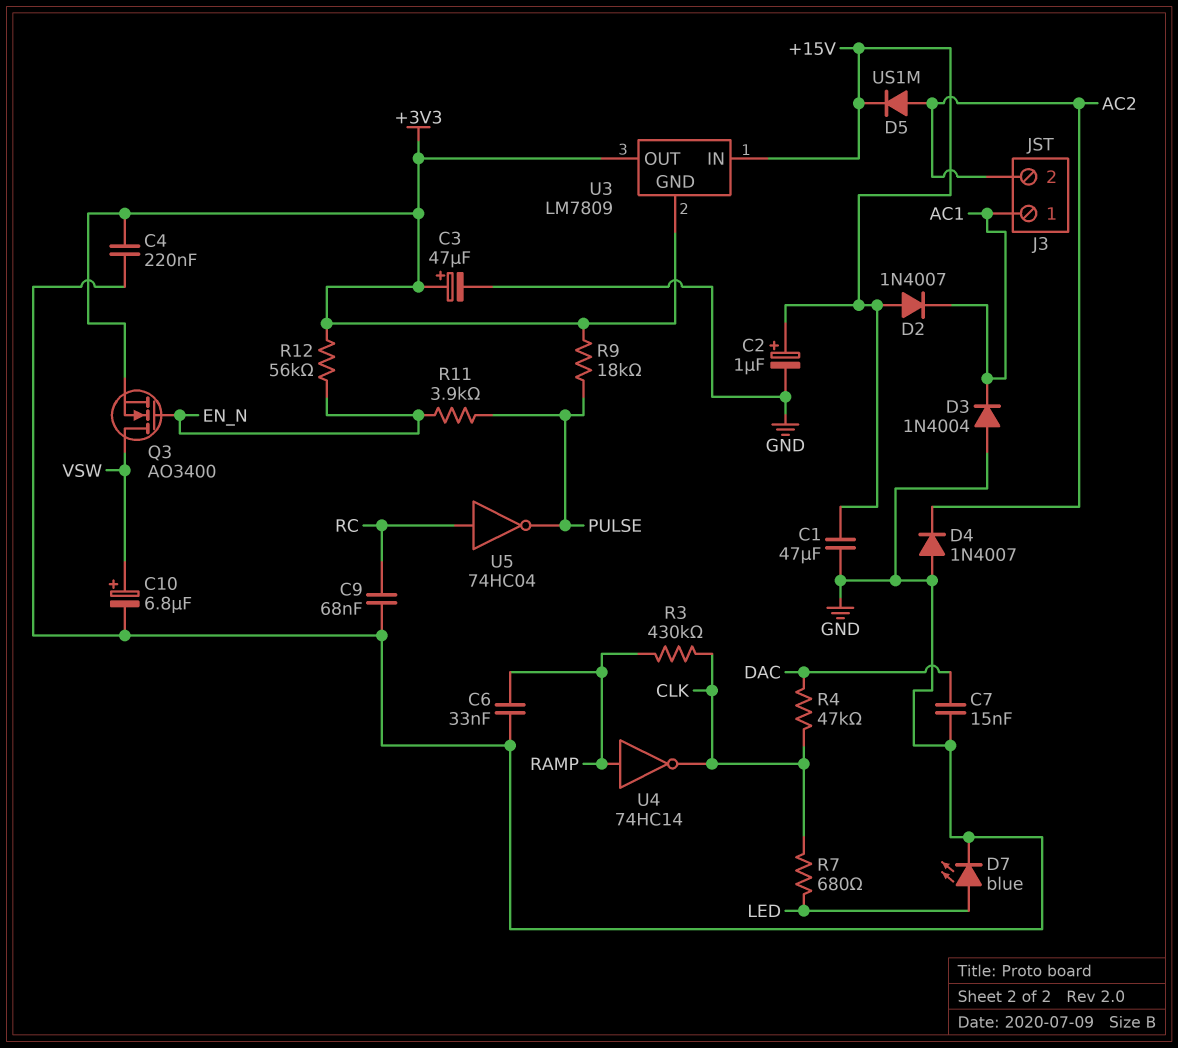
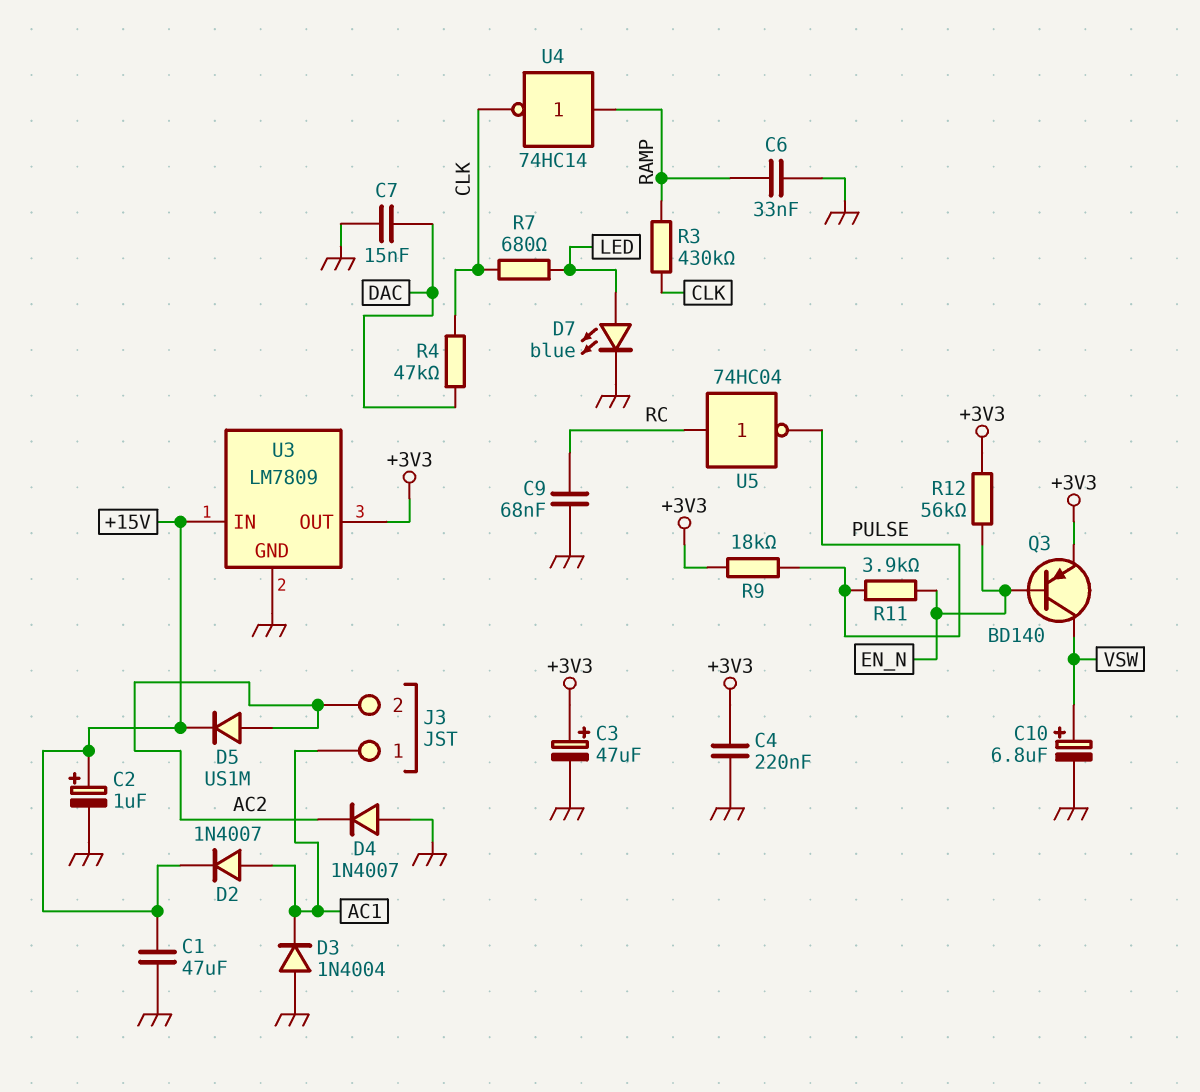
D2: diode 1N4007 (A +15V, K AC1) -> diode 1N4007 (A AC1, K +15V)
Q3: NMOS AO3400 (G EN_N, D VSW, S +3V3) -> PNP BD140 (B EN_N, C VSW, E +3V3)
U3 pin GND: +3V3 -> GND

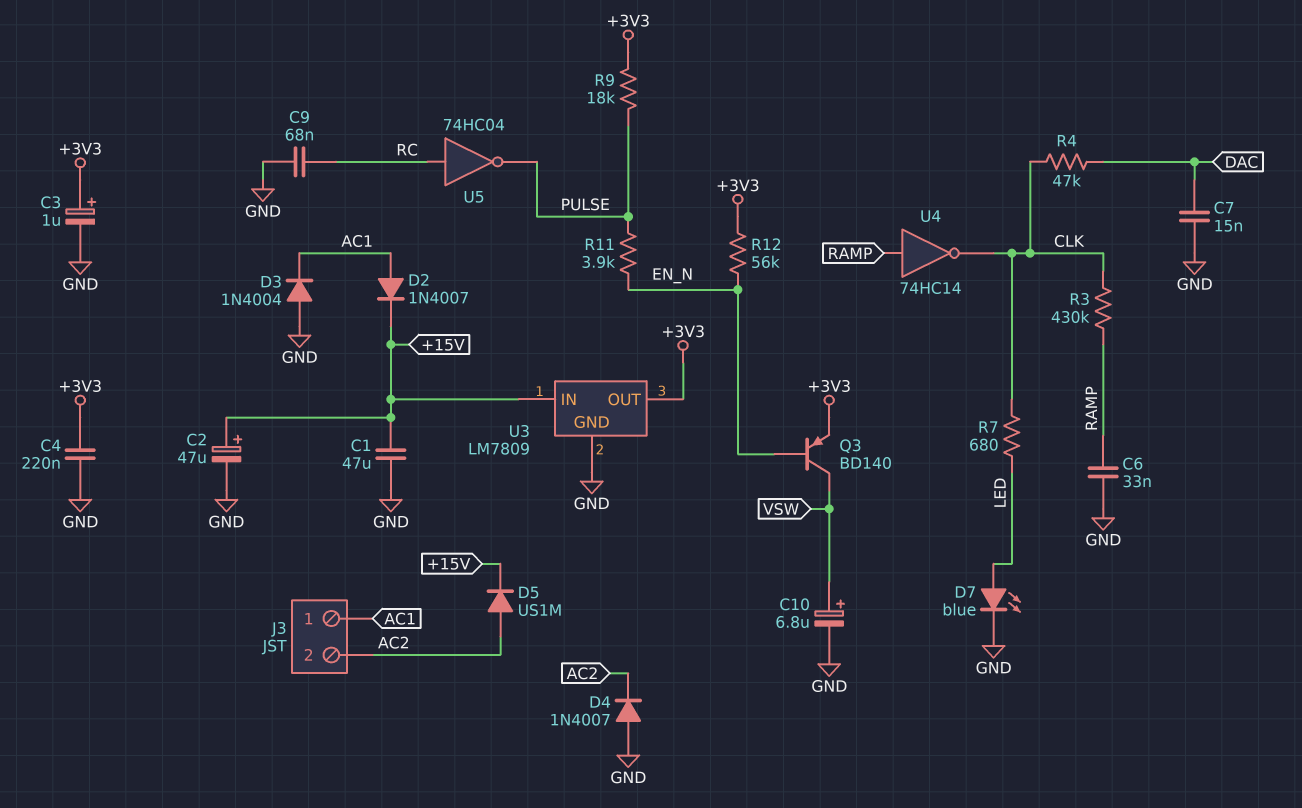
C2: 1uF (plus +15V, minus GND) -> 47uF (plus +15V, minus GND)
C3: 47uF (plus +3V3, minus GND) -> 1uF (plus +3V3, minus GND)

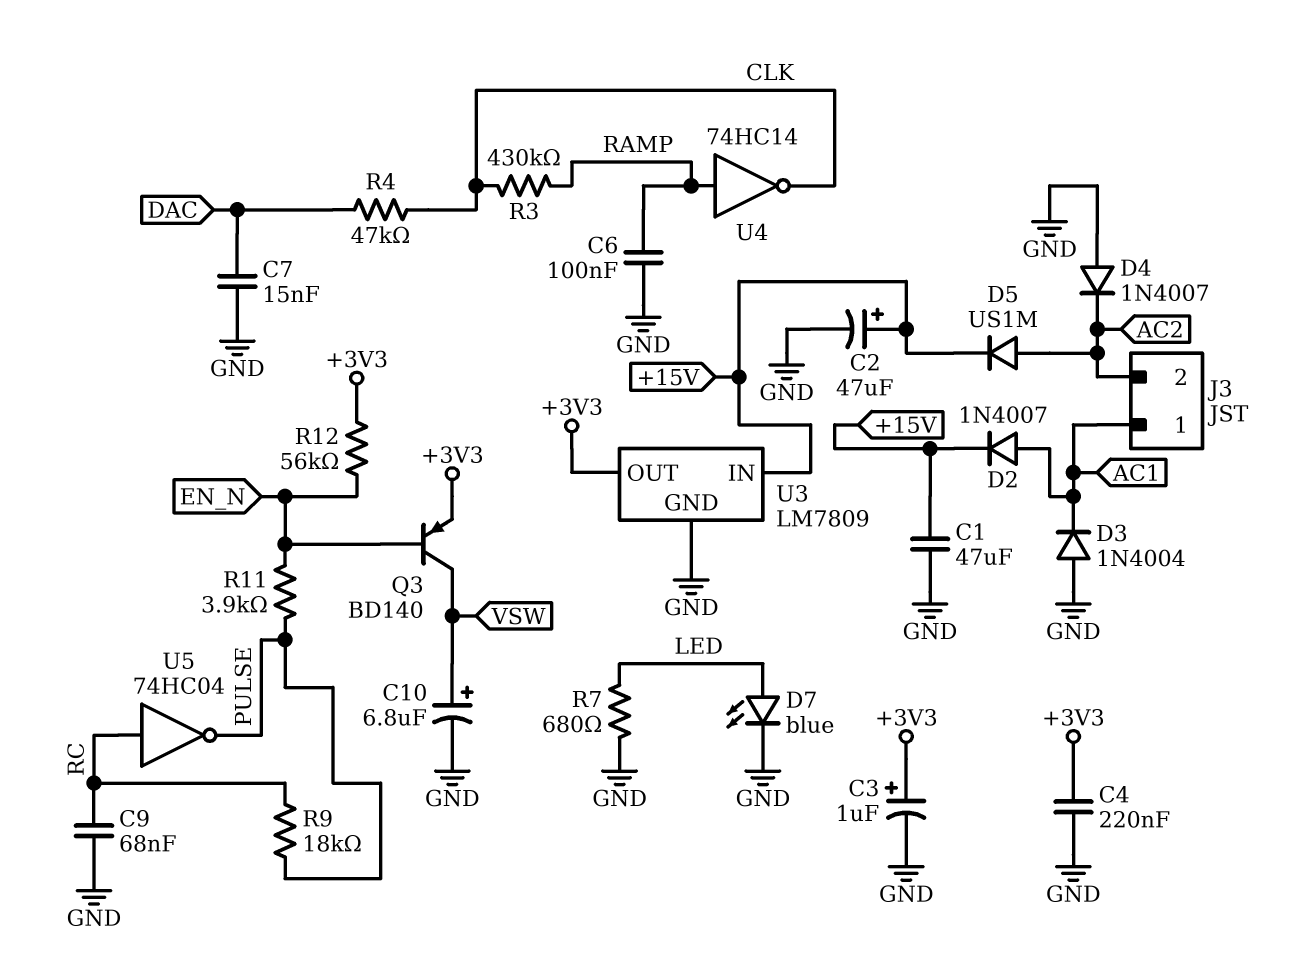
C6: 33nF (GND, RAMP) -> 100nF (GND, RAMP)
R7: 680 (CLK, LED) -> 680 (GND, LED)
R9: 18k (+3V3, PULSE) -> 18k (PULSE, RC)

